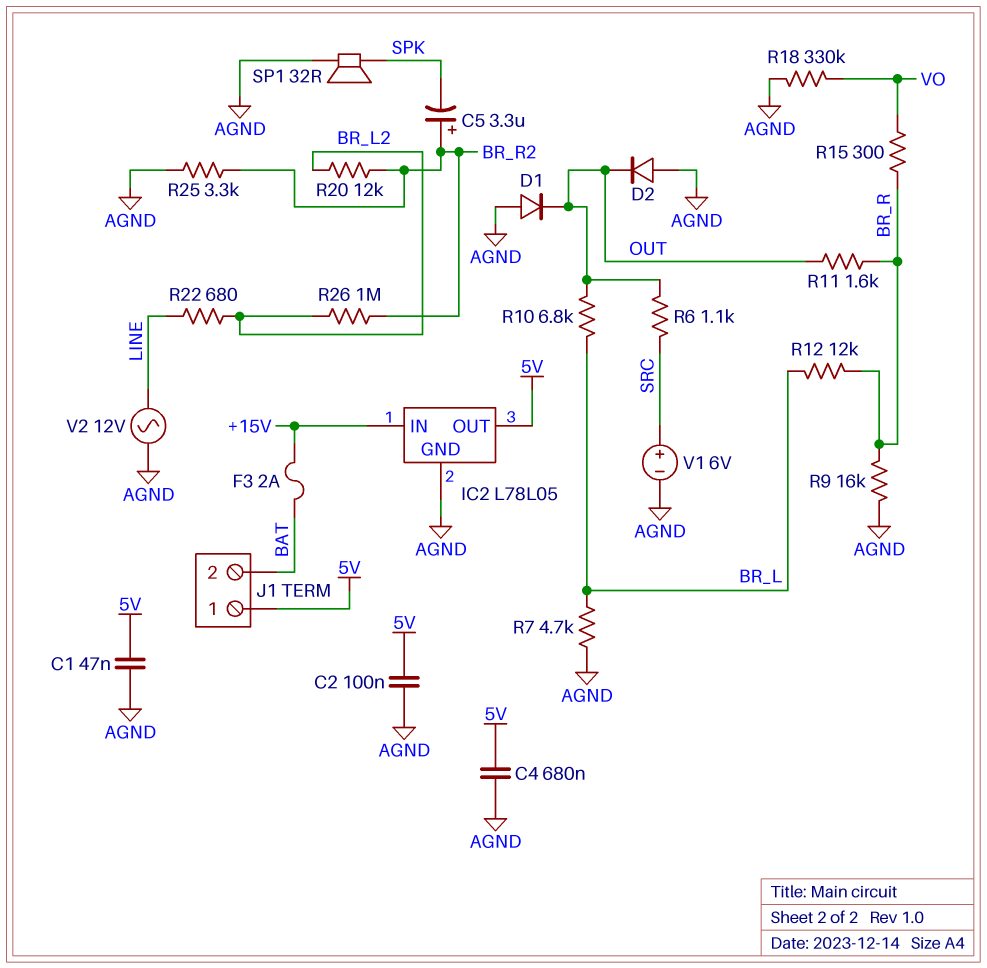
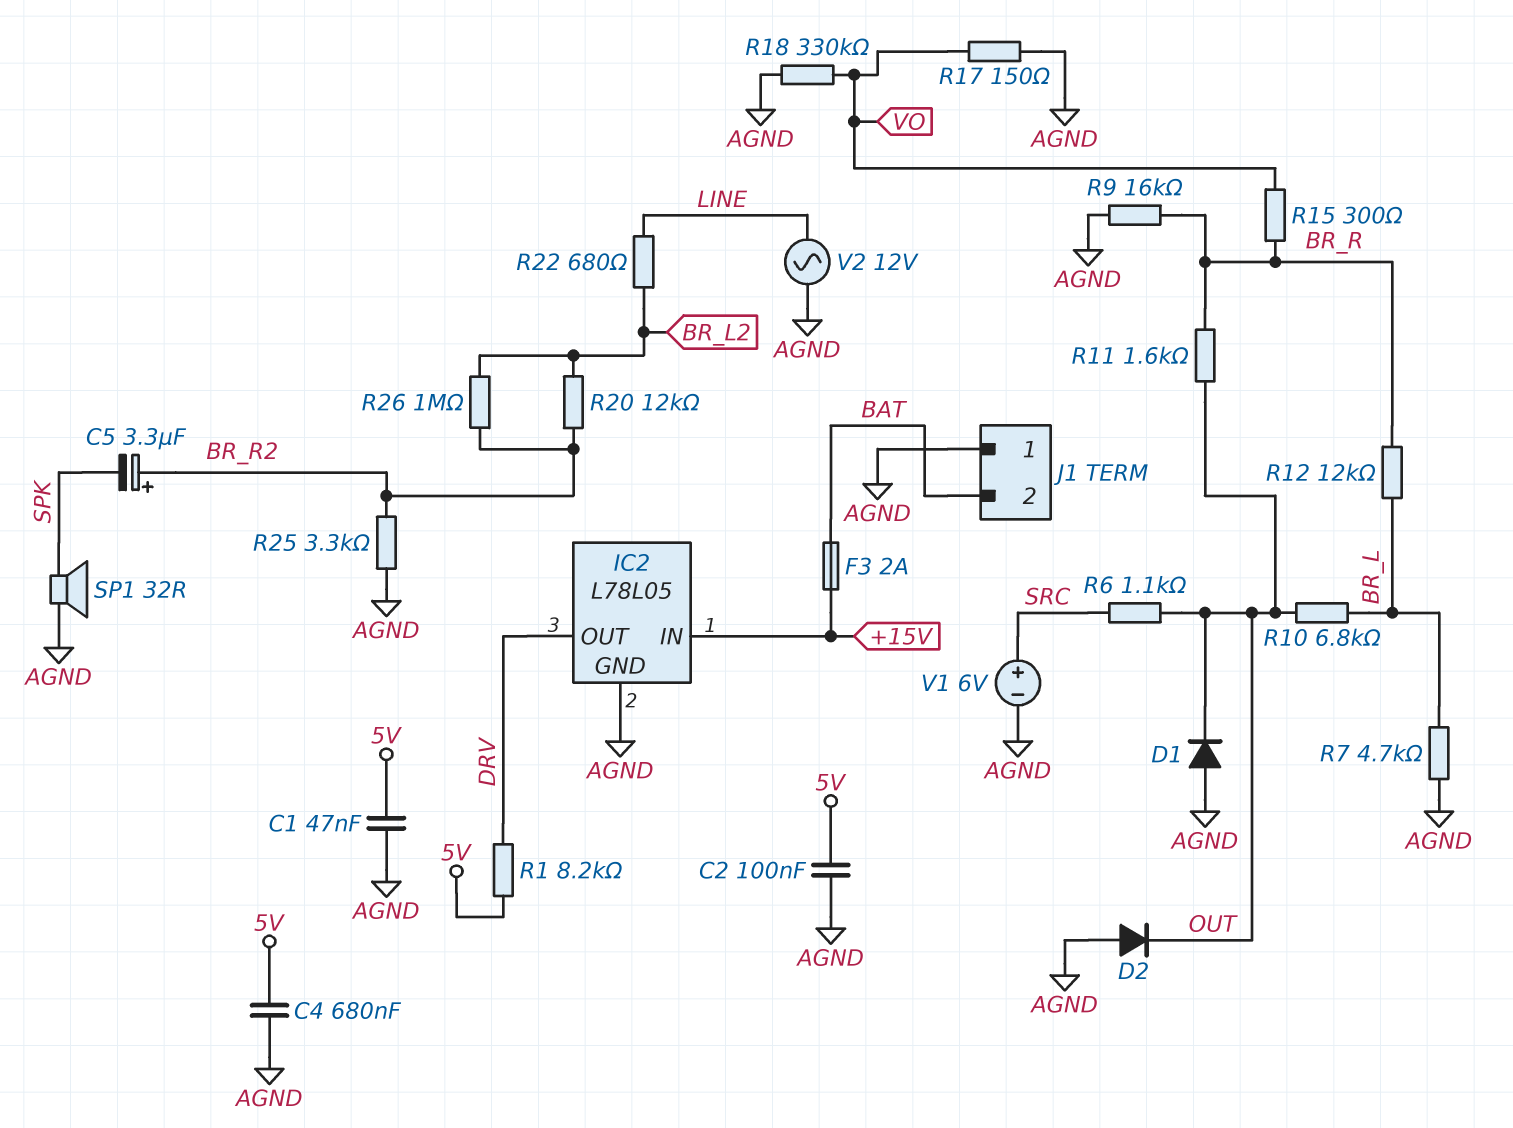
IC2 pin OUT: 5V -> DRV
J1 pin 1: 5V -> AGND
R1: none -> 8.2k (5V, DRV)
R17: none -> 150 (AGND, VO)

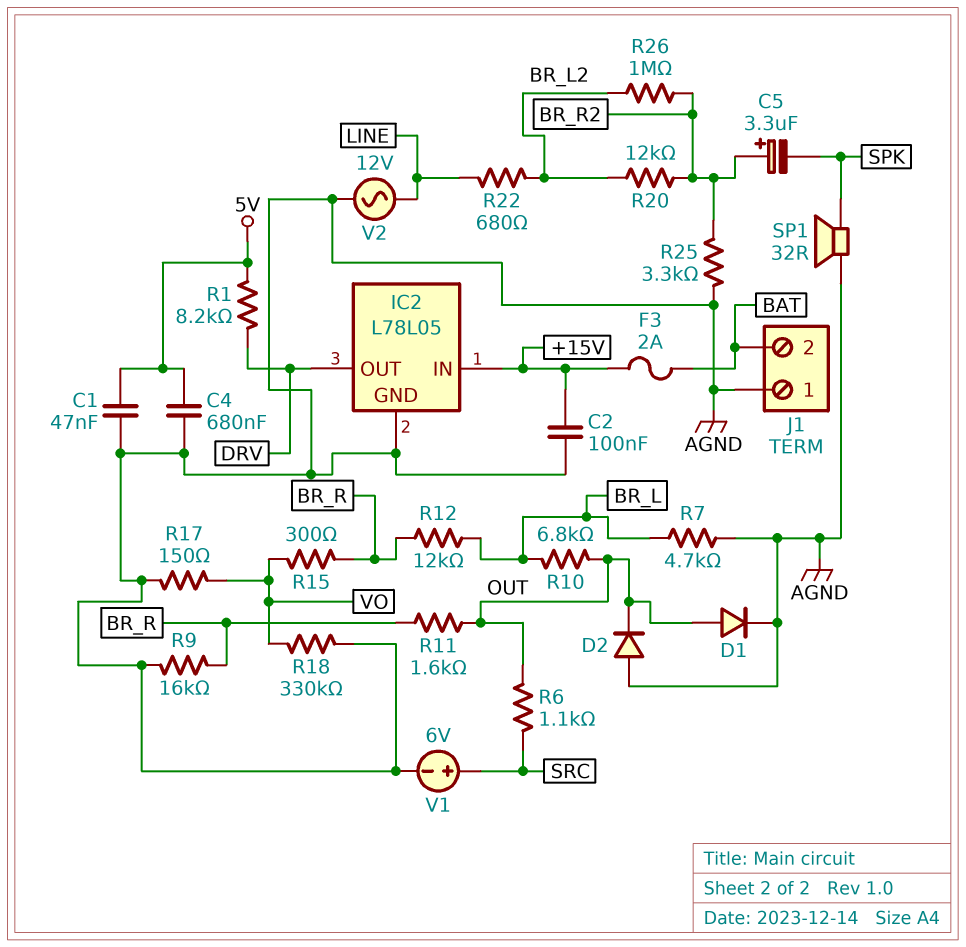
C2: 100nF (5V, AGND) -> 100nF (+15V, AGND)
D1: diode (A AGND, K OUT) -> diode (A OUT, K AGND)

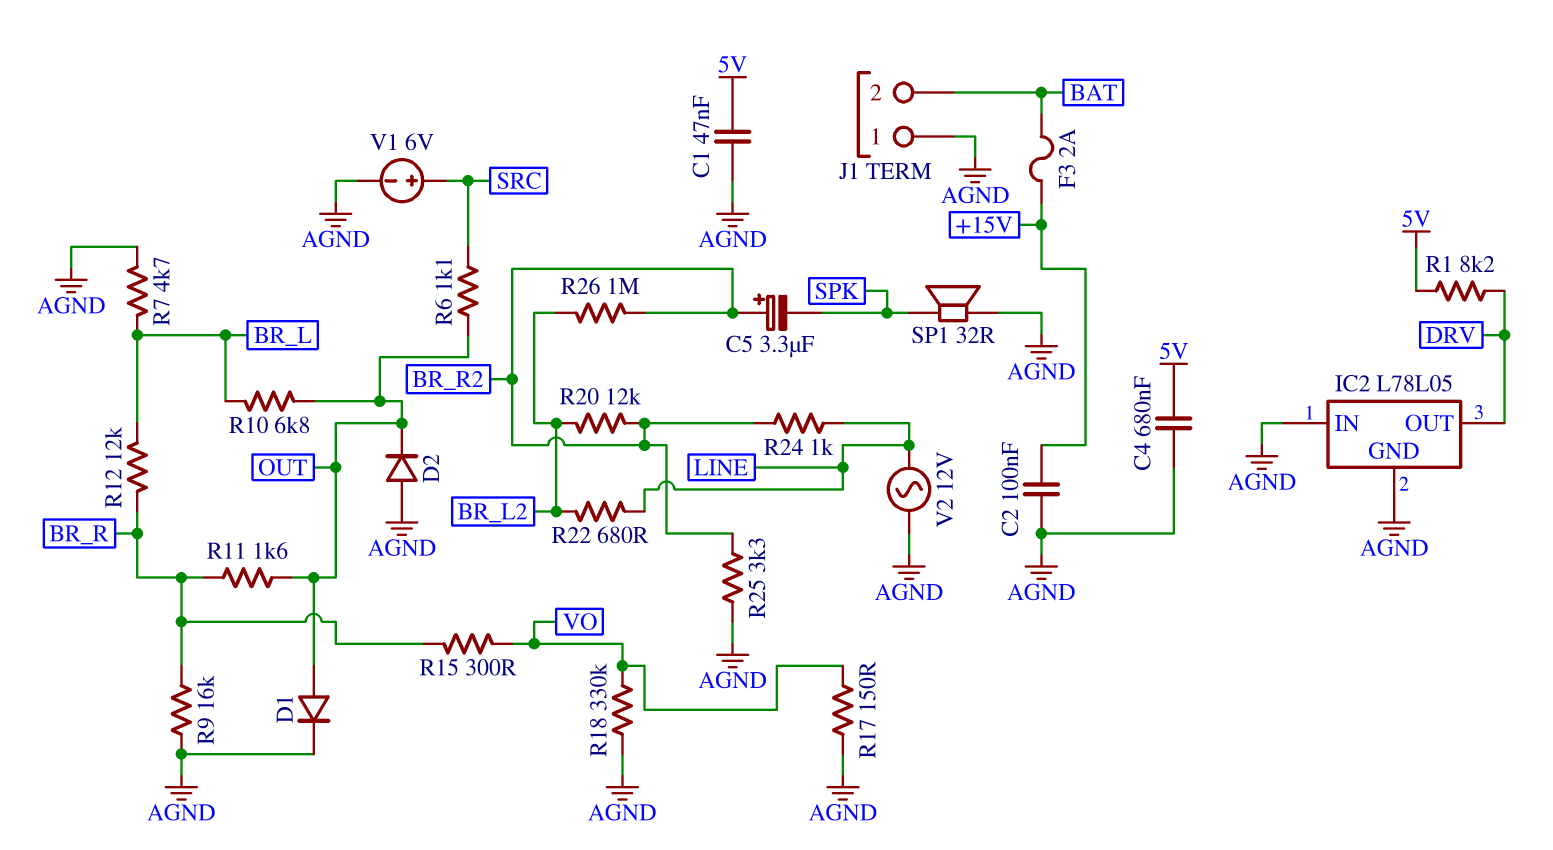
IC2 pin IN: +15V -> AGND
R24: none -> 1k (BR_R2, LINE)

